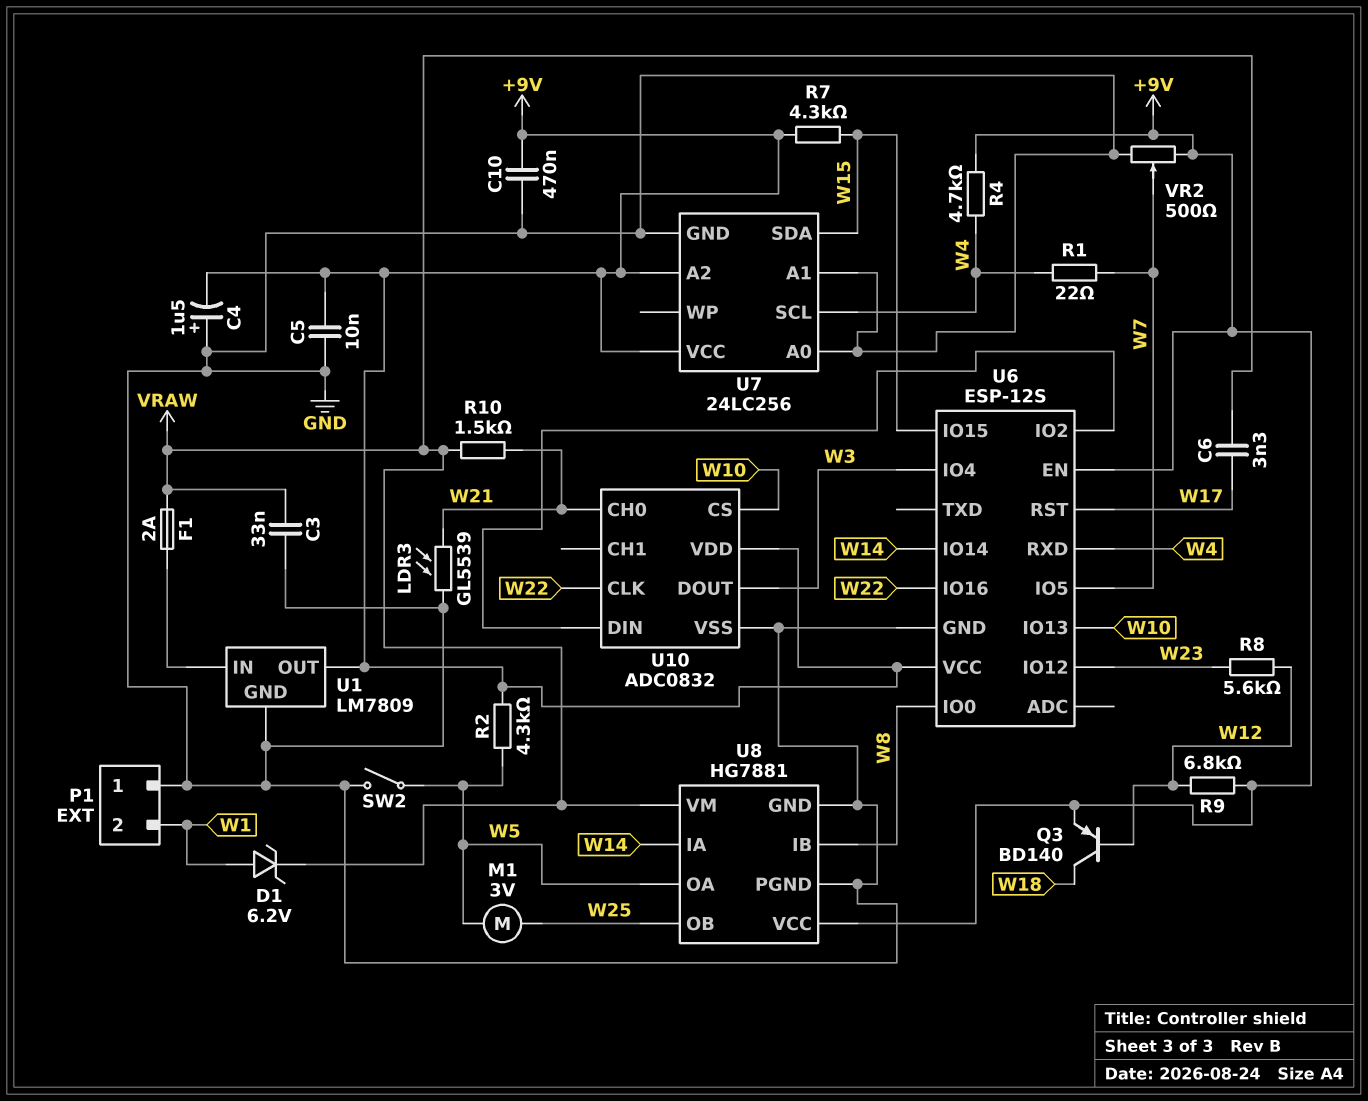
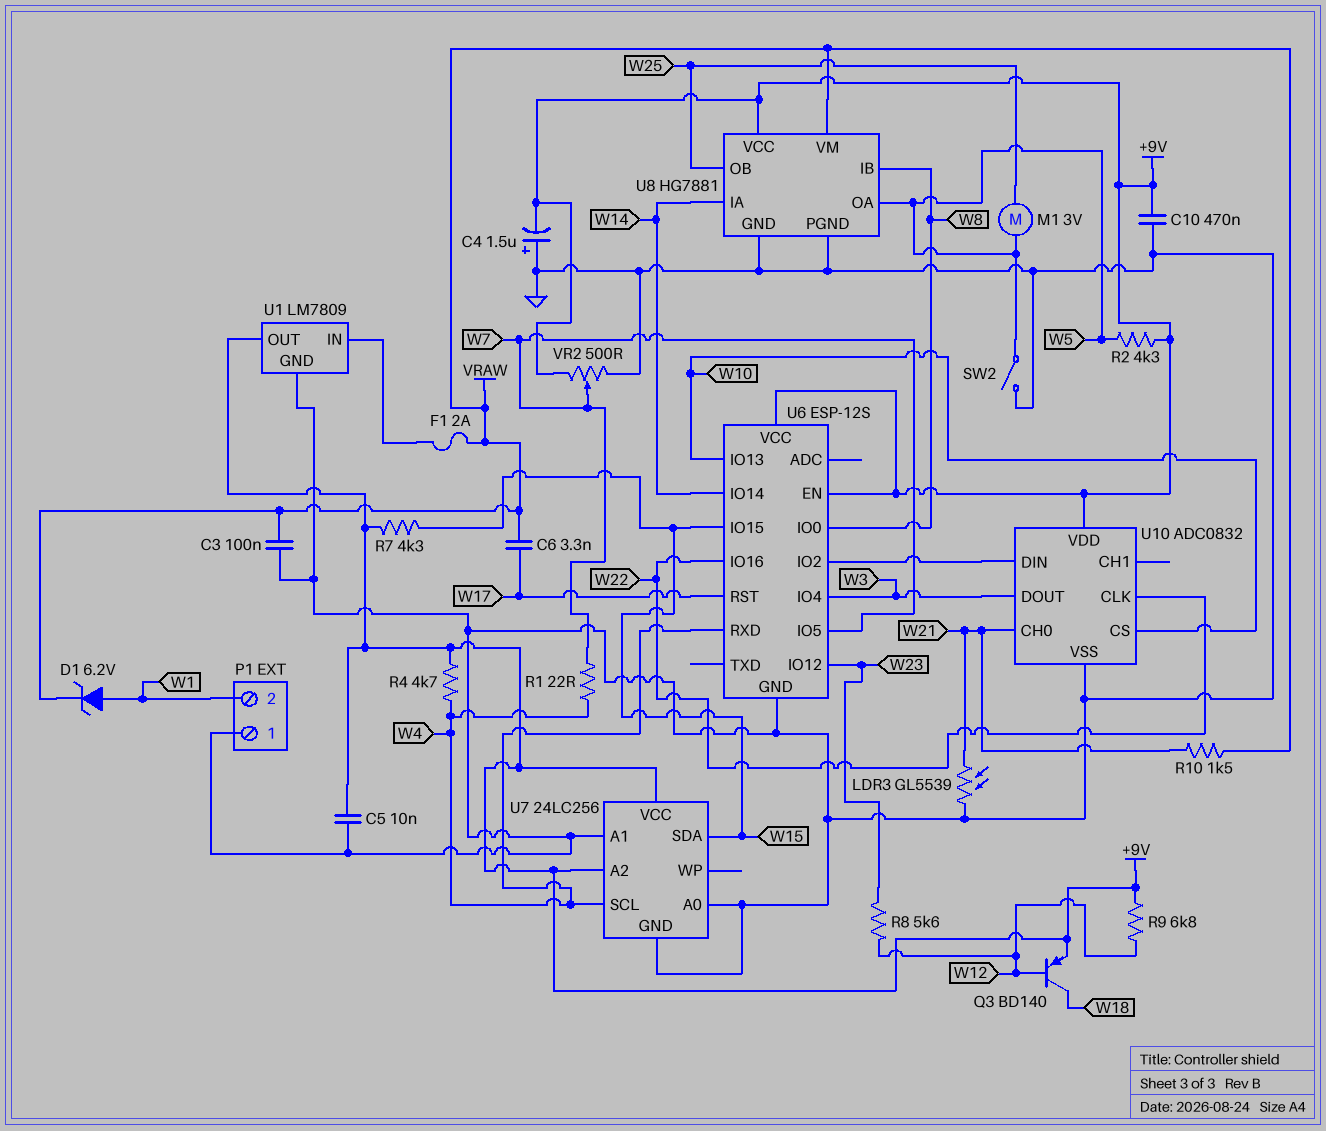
C3: 33nF (GND, VRAW) -> 100nF (GND, VRAW)

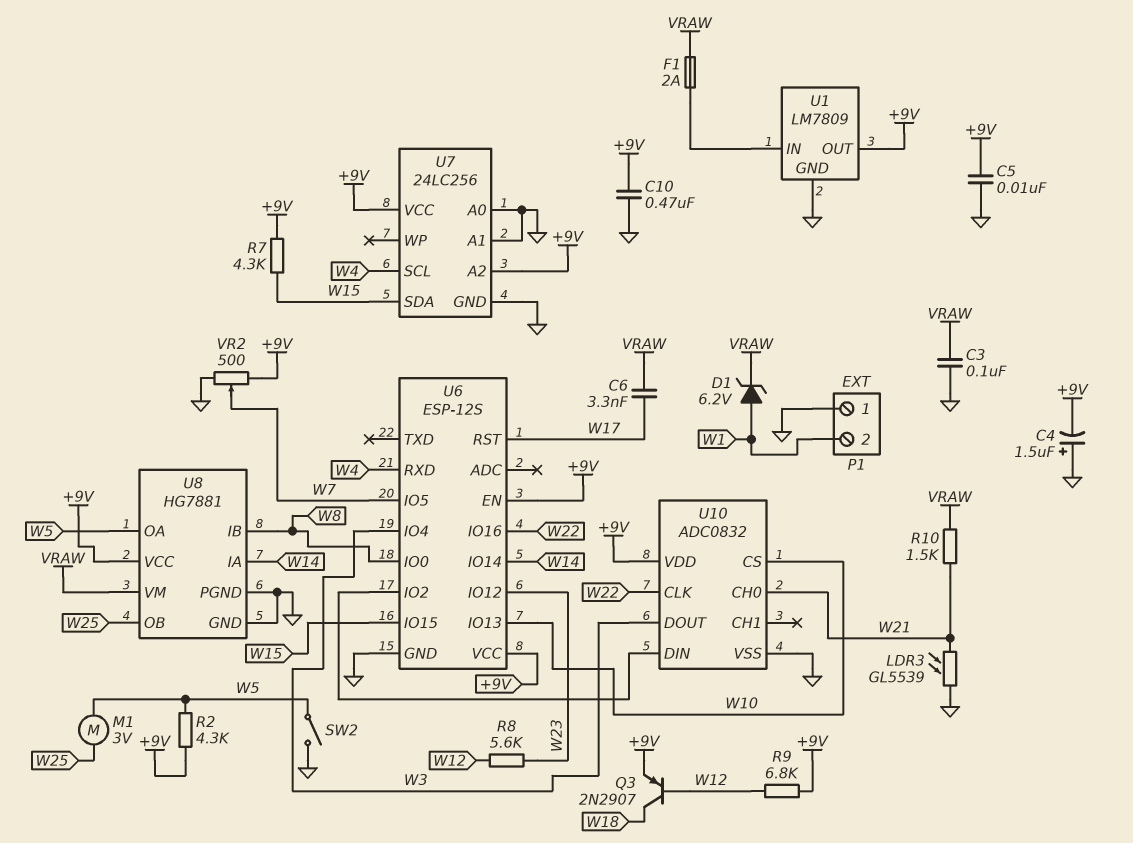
Q3: PNP BD140 (B W12, C W18, E +9V) -> PNP 2N2907 (B W12, C W18, E +9V)
R1: 22 (W4, W7) -> none
R4: 4.7k (+9V, W4) -> none

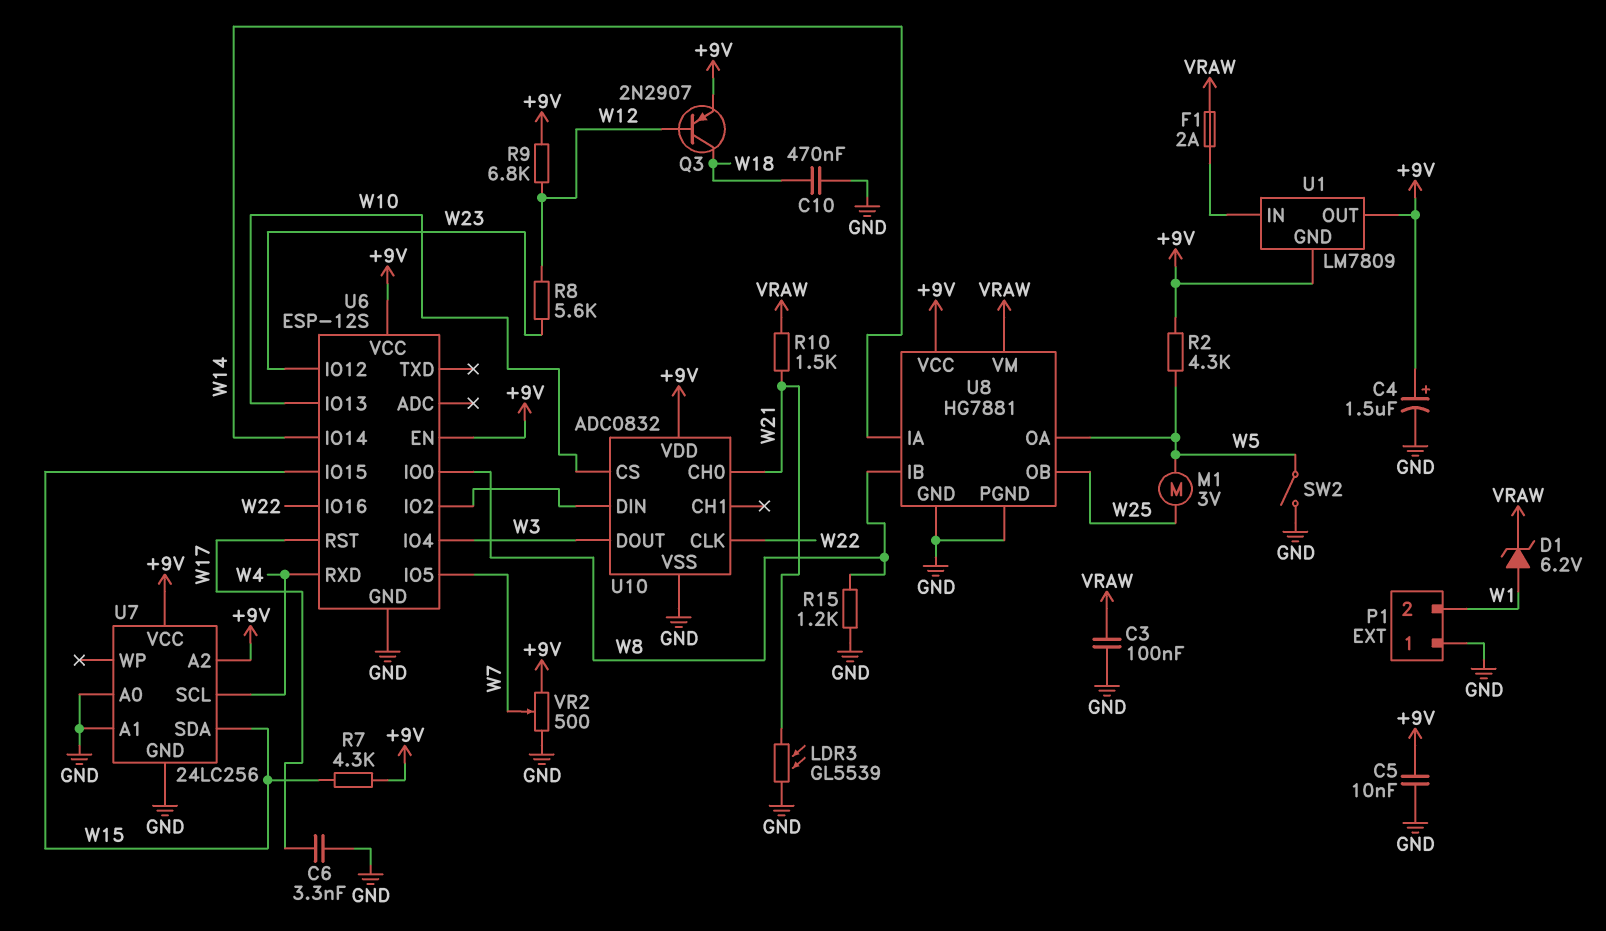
C4: 1.5uF (plus GND, minus +9V) -> 1.5uF (plus +9V, minus GND)
C6: 3.3nF (VRAW, W17) -> 3.3nF (GND, W17)
C10: 470nF (+9V, GND) -> 470nF (GND, W18)
R15: none -> 1.2k (GND, W8)
U1 pin GND: GND -> +9V

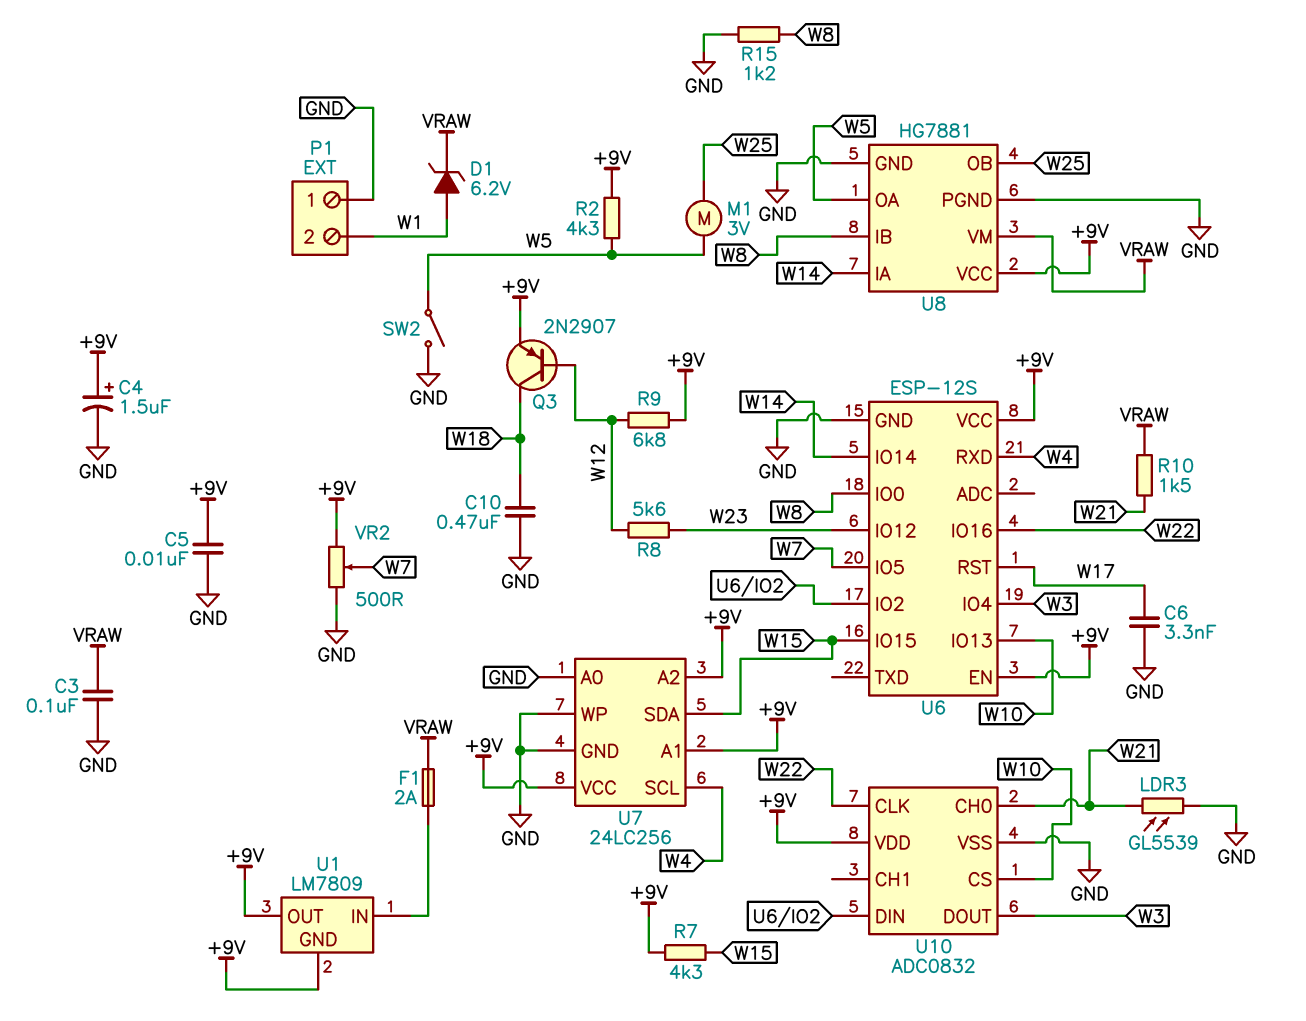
U7 pin A1: GND -> +9V
U7 pin WP: none -> GND

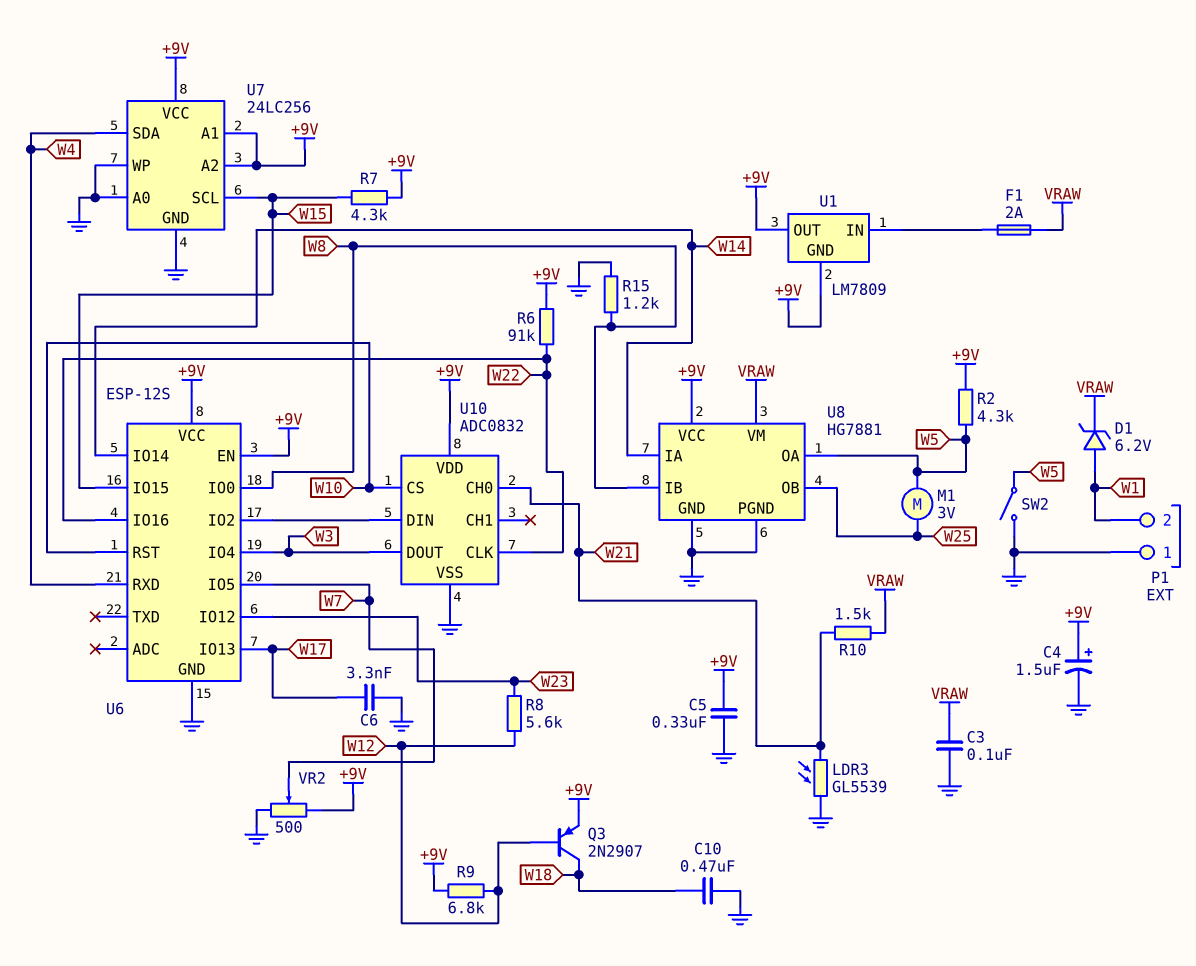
C5: 10nF (+9V, GND) -> 330nF (+9V, GND)
R6: none -> 91k (+9V, W22)
U6 pin IO13: W10 -> W17
U6 pin RST: W17 -> W10
U7 pin SCL: W4 -> W15
U7 pin SDA: W15 -> W4

